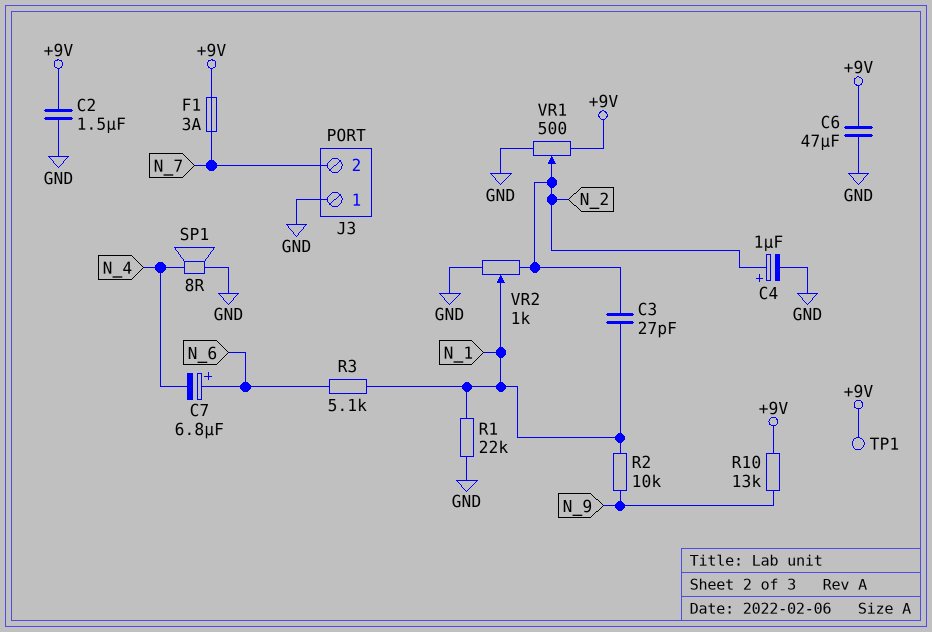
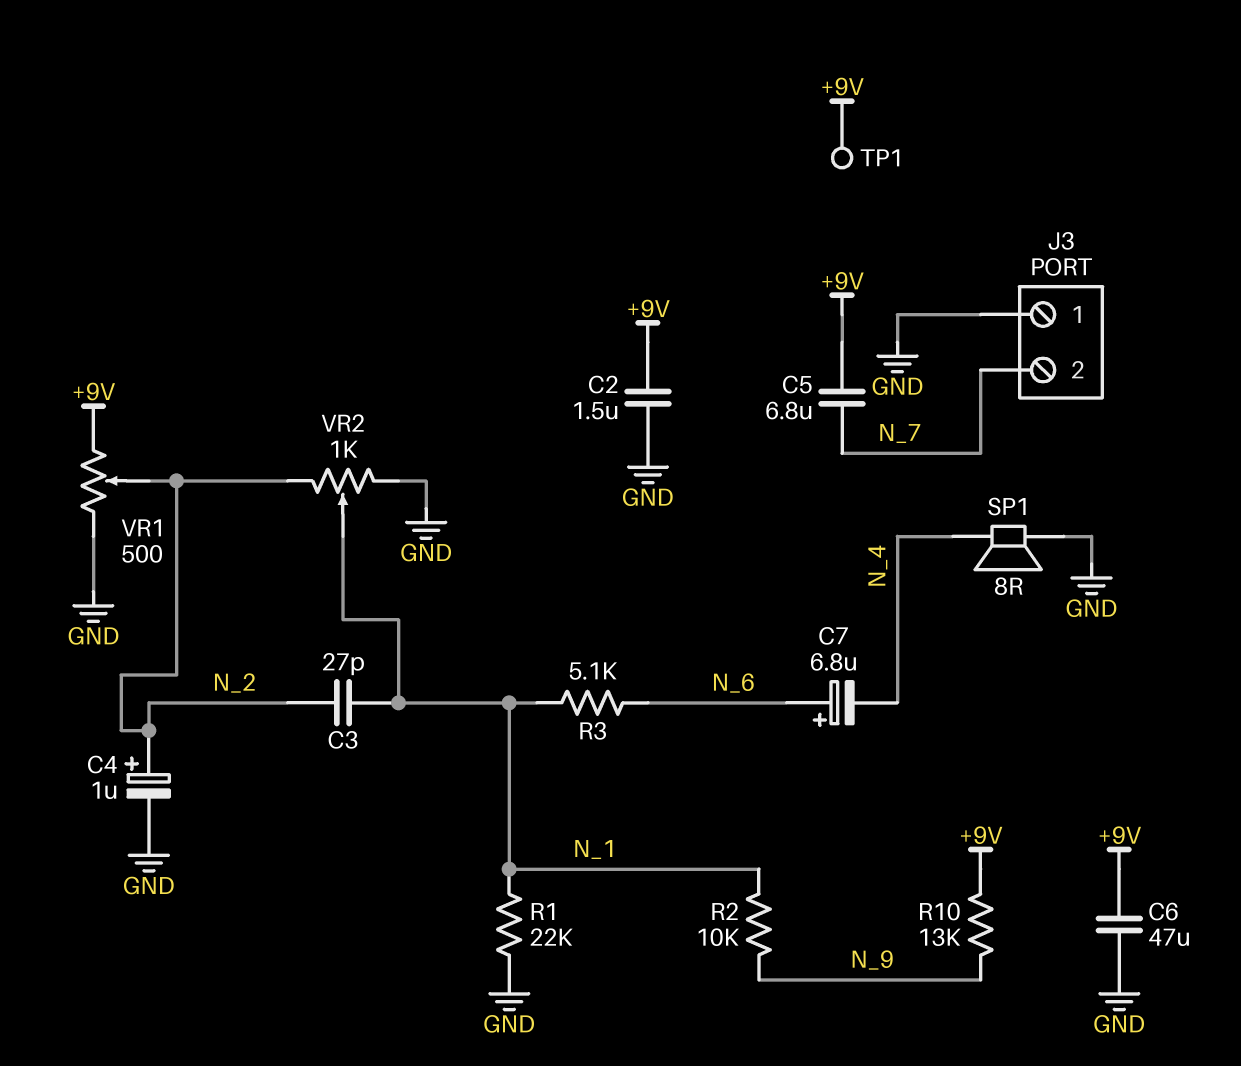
C5: none -> 6.8uF (+9V, N_7)
F1: 3A (+9V, N_7) -> none

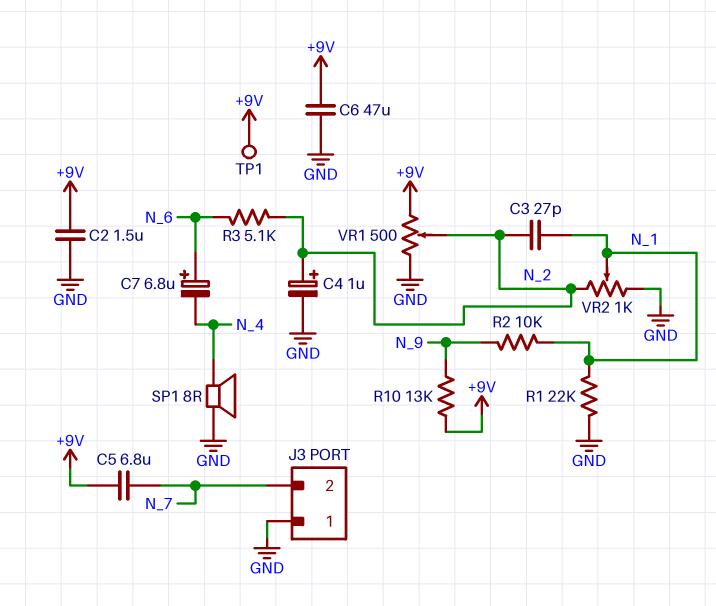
R3: 5.1k (N_1, N_6) -> 5.1k (N_2, N_6)

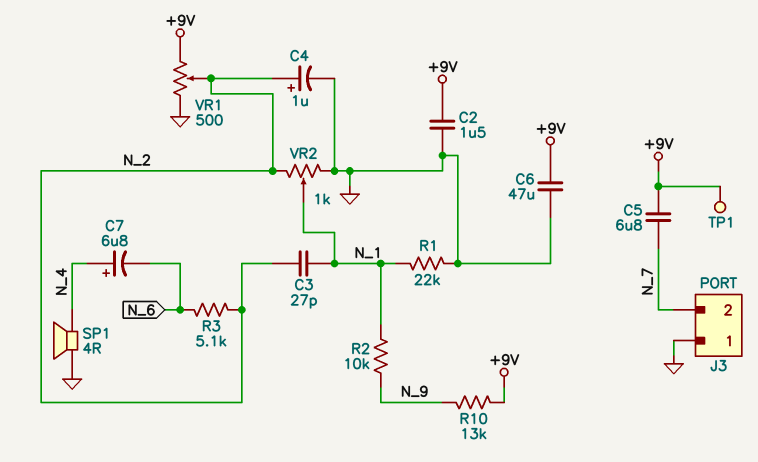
C7: 6.8uF (plus N_6, minus N_4) -> 6.8uF (plus N_4, minus N_6)
SP1: speaker 8R (GND, N_4) -> speaker 4R (GND, N_4)

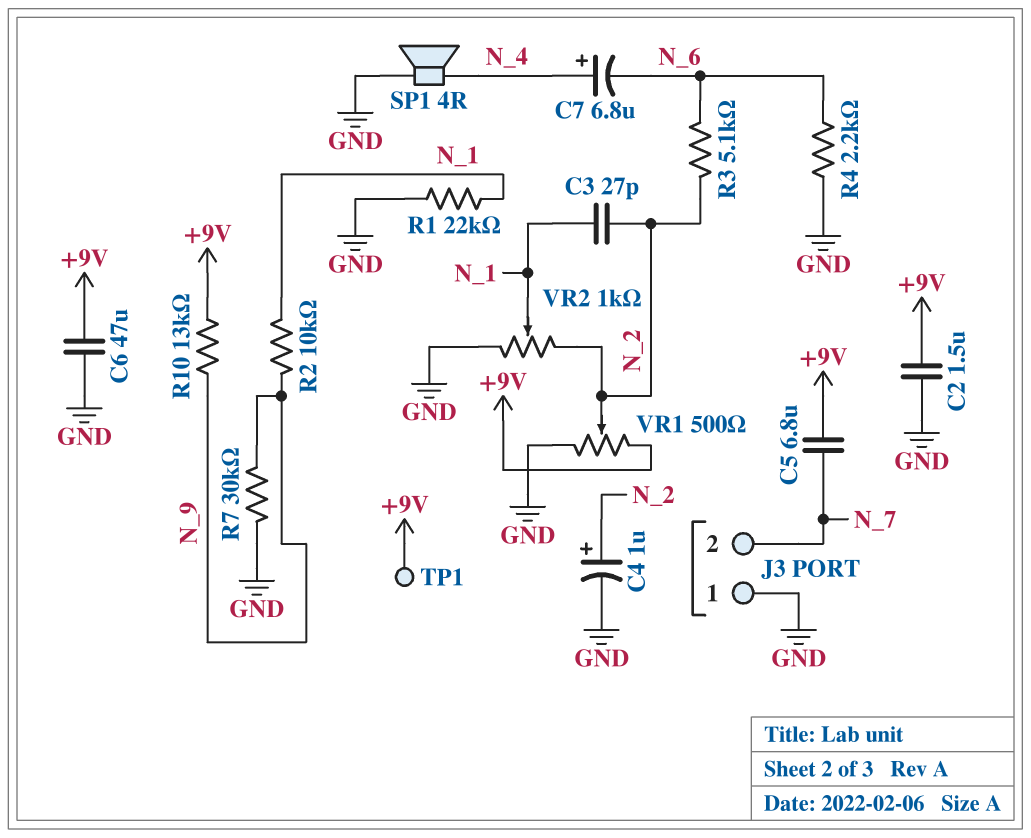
R4: none -> 2.2k (GND, N_6)
R7: none -> 30k (GND, N_9)

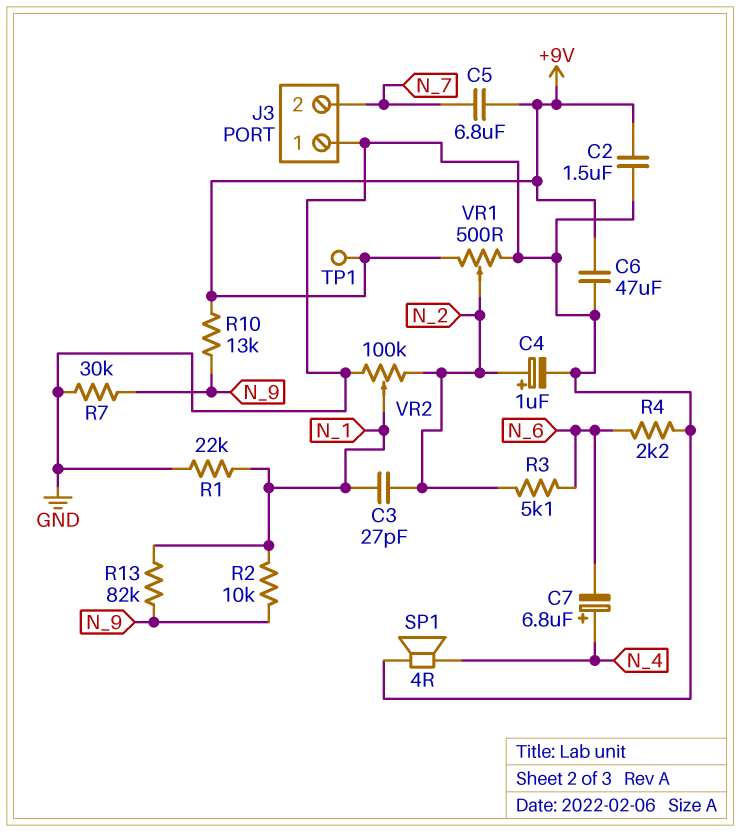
R13: none -> 82k (N_1, N_9)
VR2: 1k (GND, N_2, wiper N_1) -> 100k (GND, N_2, wiper N_1)

